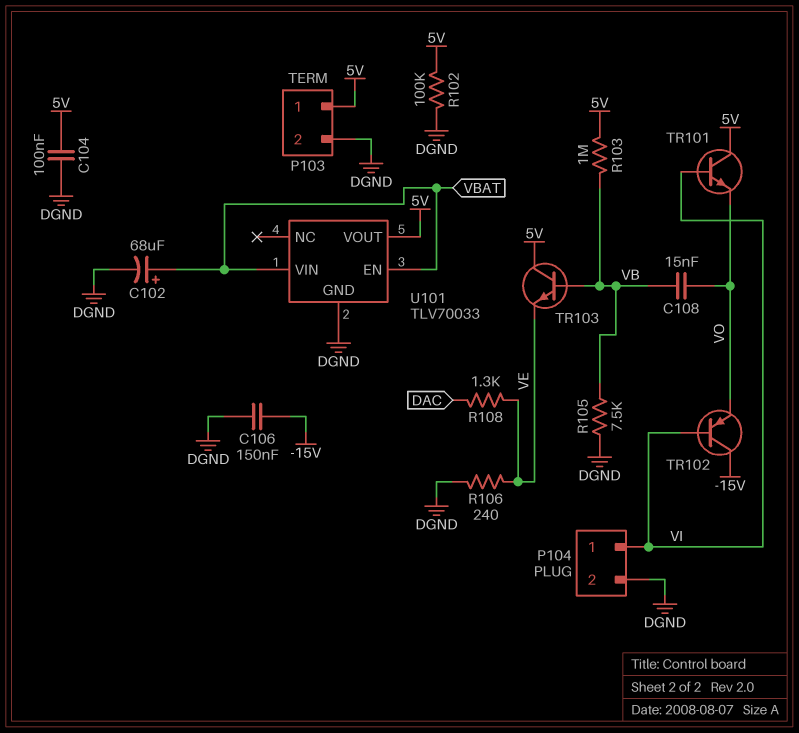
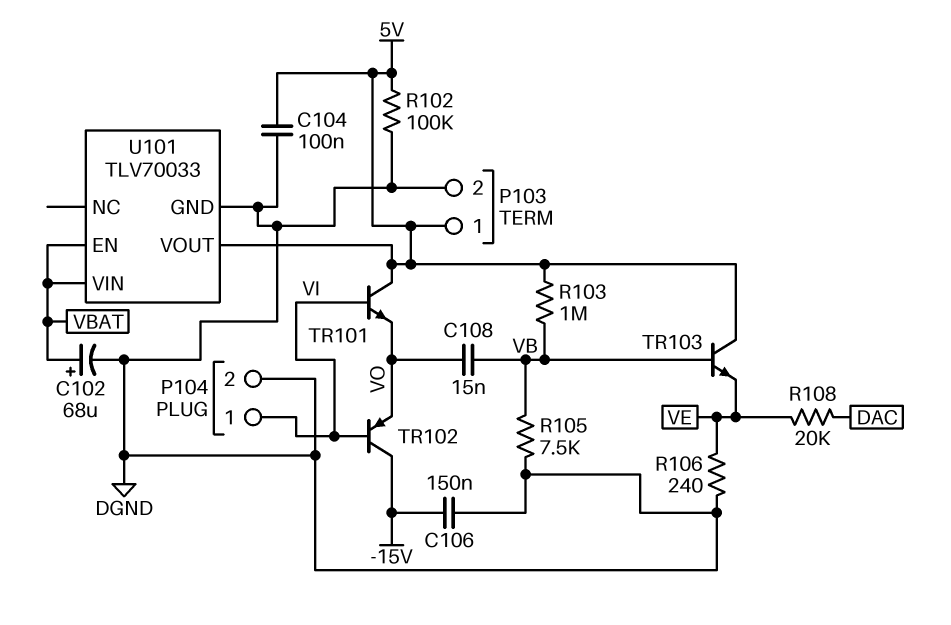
R108: 1.3k (DAC, VE) -> 20k (DAC, VE)

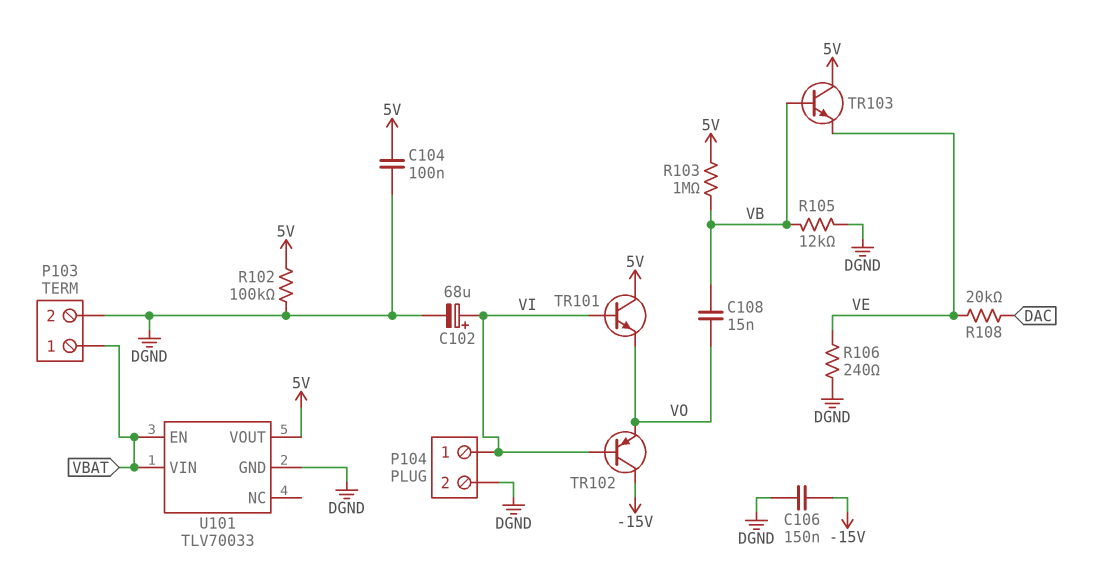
C102: 68uF (plus VBAT, minus DGND) -> 68uF (plus VI, minus DGND)
P103 pin 1: 5V -> VBAT
R105: 7.5k (DGND, VB) -> 12k (DGND, VB)

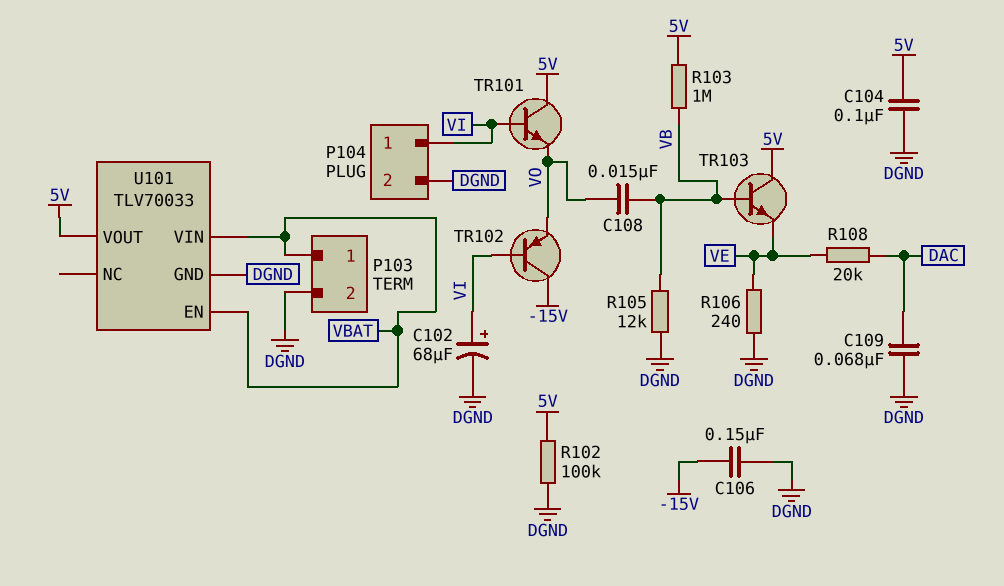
C109: none -> 68nF (DAC, DGND)

